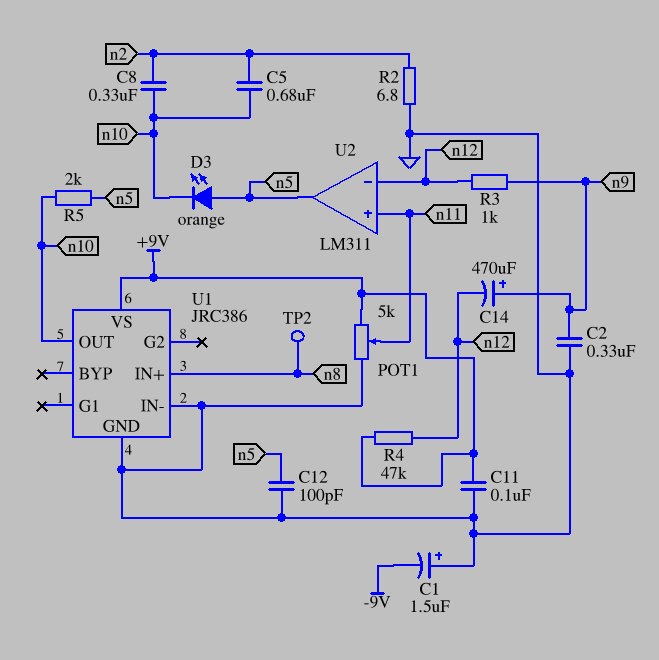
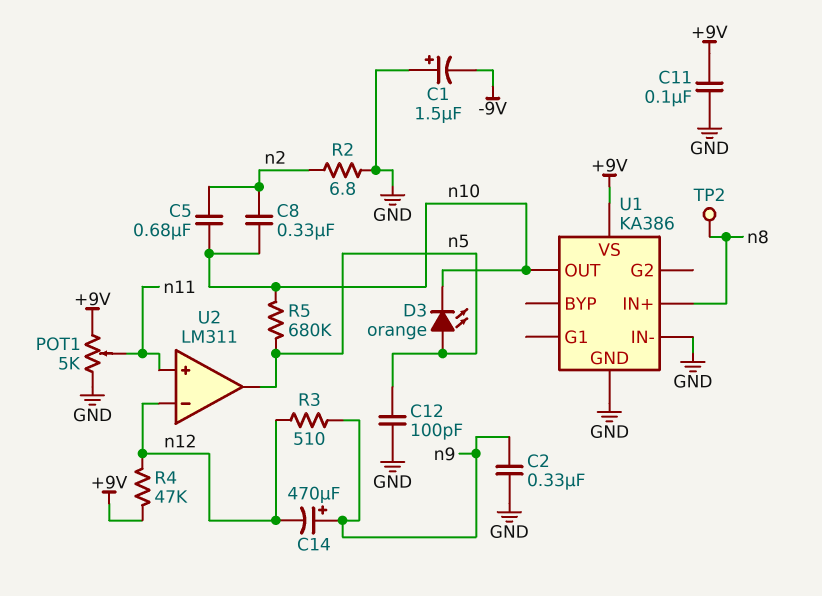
R3: 1k (n9, n12) -> 510 (n9, n12)
R5: 2k (n5, n10) -> 680k (n5, n10)
U1: JRC386 -> KA386

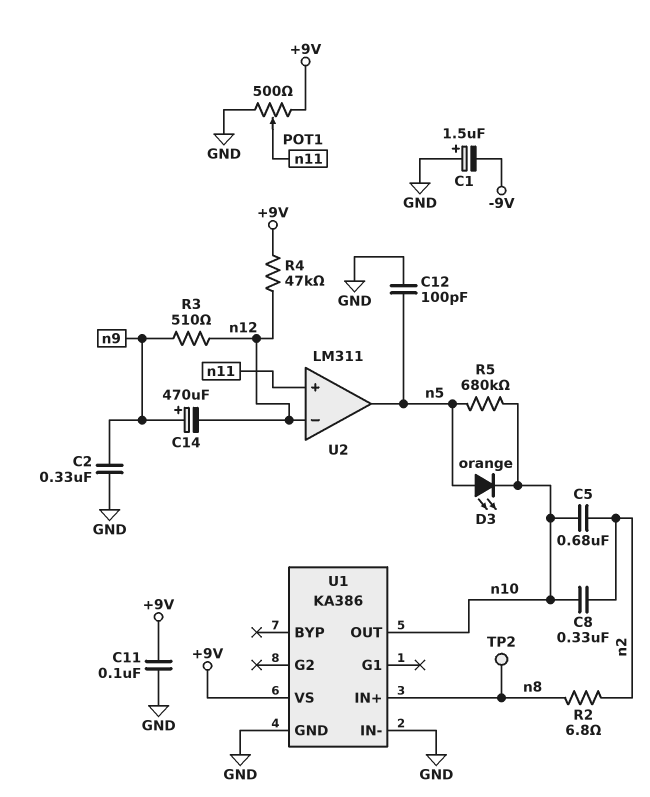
POT1: 5k (+9V, GND, wiper n11) -> 500 (+9V, GND, wiper n11)
R2: 6.8 (GND, n2) -> 6.8 (n2, n8)

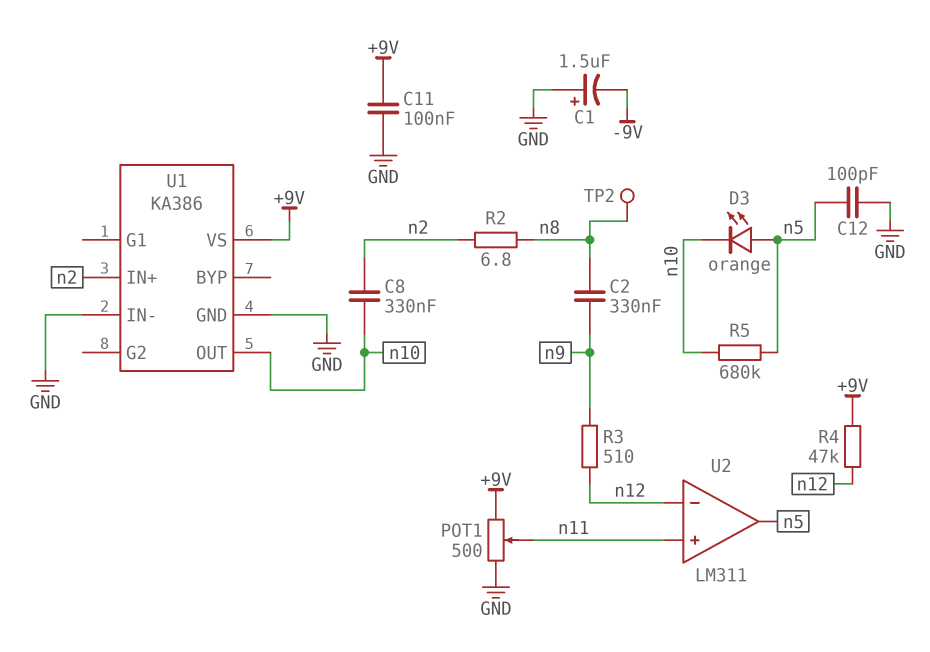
C2: 330nF (GND, n9) -> 330nF (n8, n9)
C5: 680nF (n2, n10) -> none
C14: 470uF (plus n9, minus n12) -> none
U1 pin IN+: n8 -> n2

